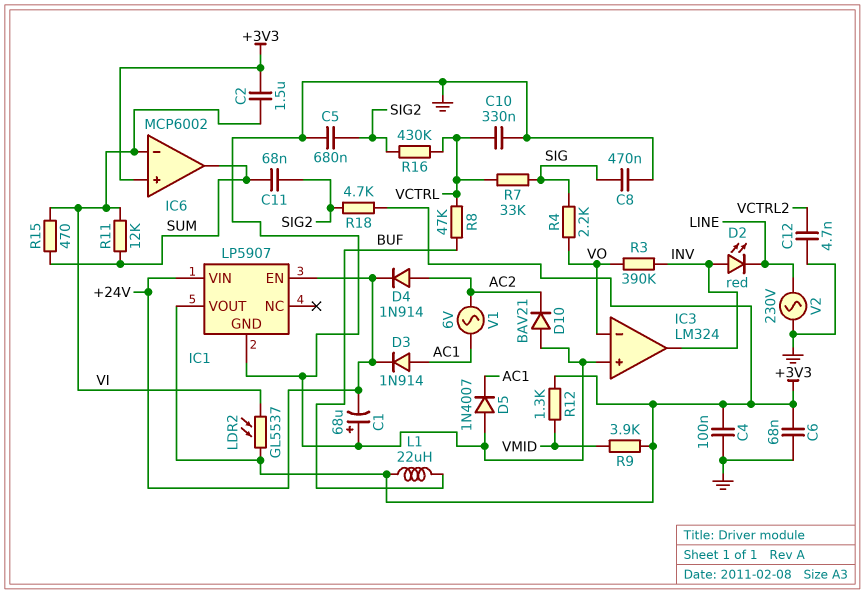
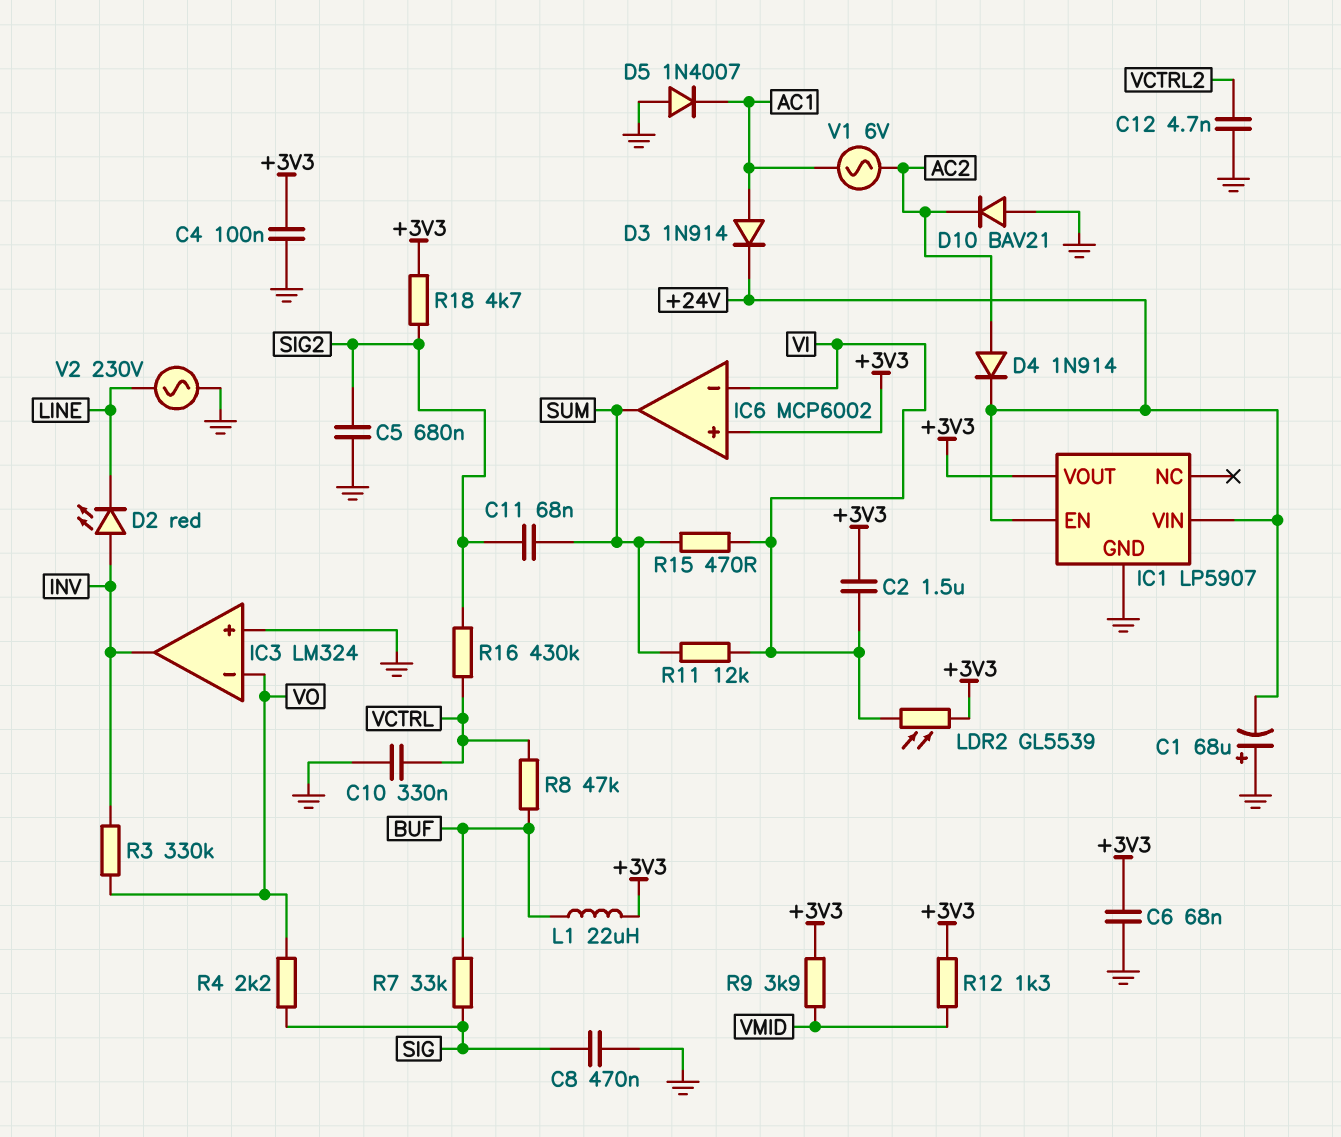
LDR2: GL5537 (+3V3, VI) -> GL5539 (+3V3, VI)
R3: 390k (INV, VO) -> 330k (INV, VO)
R7: 33k (SIG, VCTRL) -> 33k (BUF, SIG)

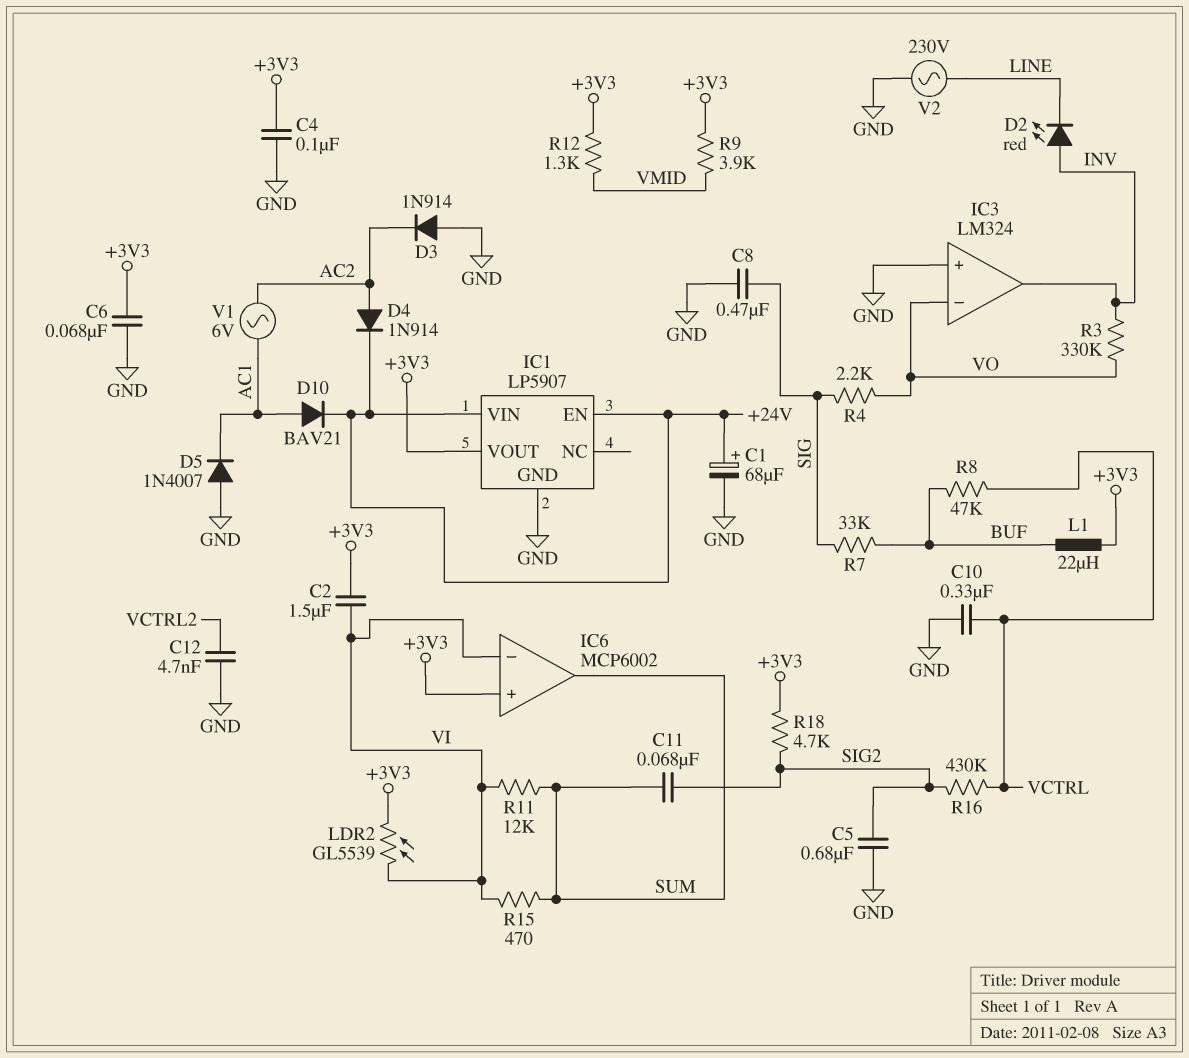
C1: 68uF (plus GND, minus +24V) -> 68uF (plus +24V, minus GND)
D3: diode 1N914 (A AC1, K +24V) -> diode 1N914 (A GND, K AC2)
D10: diode BAV21 (A GND, K AC2) -> diode BAV21 (A AC1, K +24V)

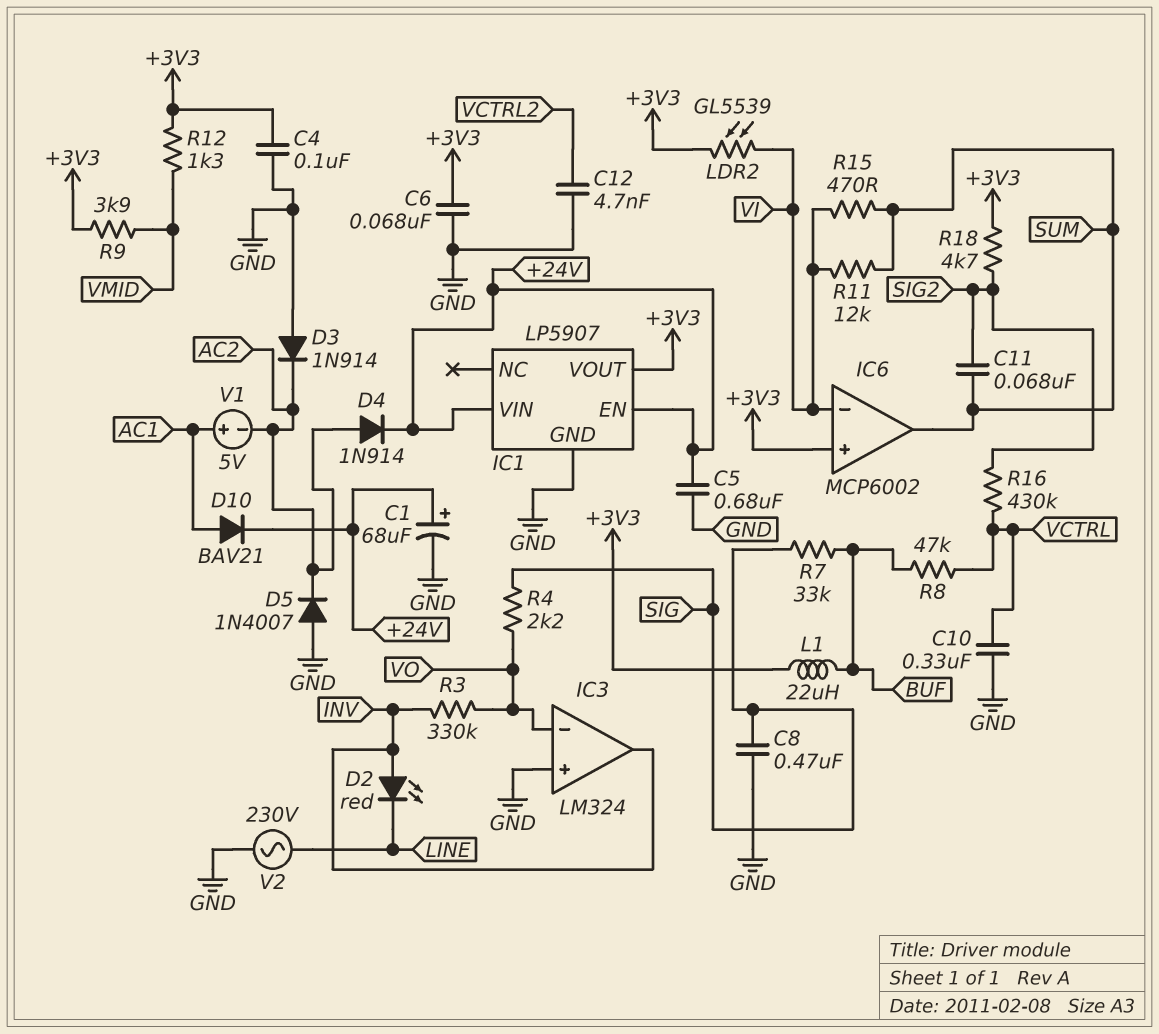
C2: 1.5uF (+3V3, VI) -> none
C5: 680nF (GND, SIG2) -> 680nF (+24V, GND)
D5: diode 1N4007 (A GND, K AC1) -> diode 1N4007 (A GND, K AC2)
V1: AC 6V (AC1, AC2) -> 5V (plus AC1, minus AC2)

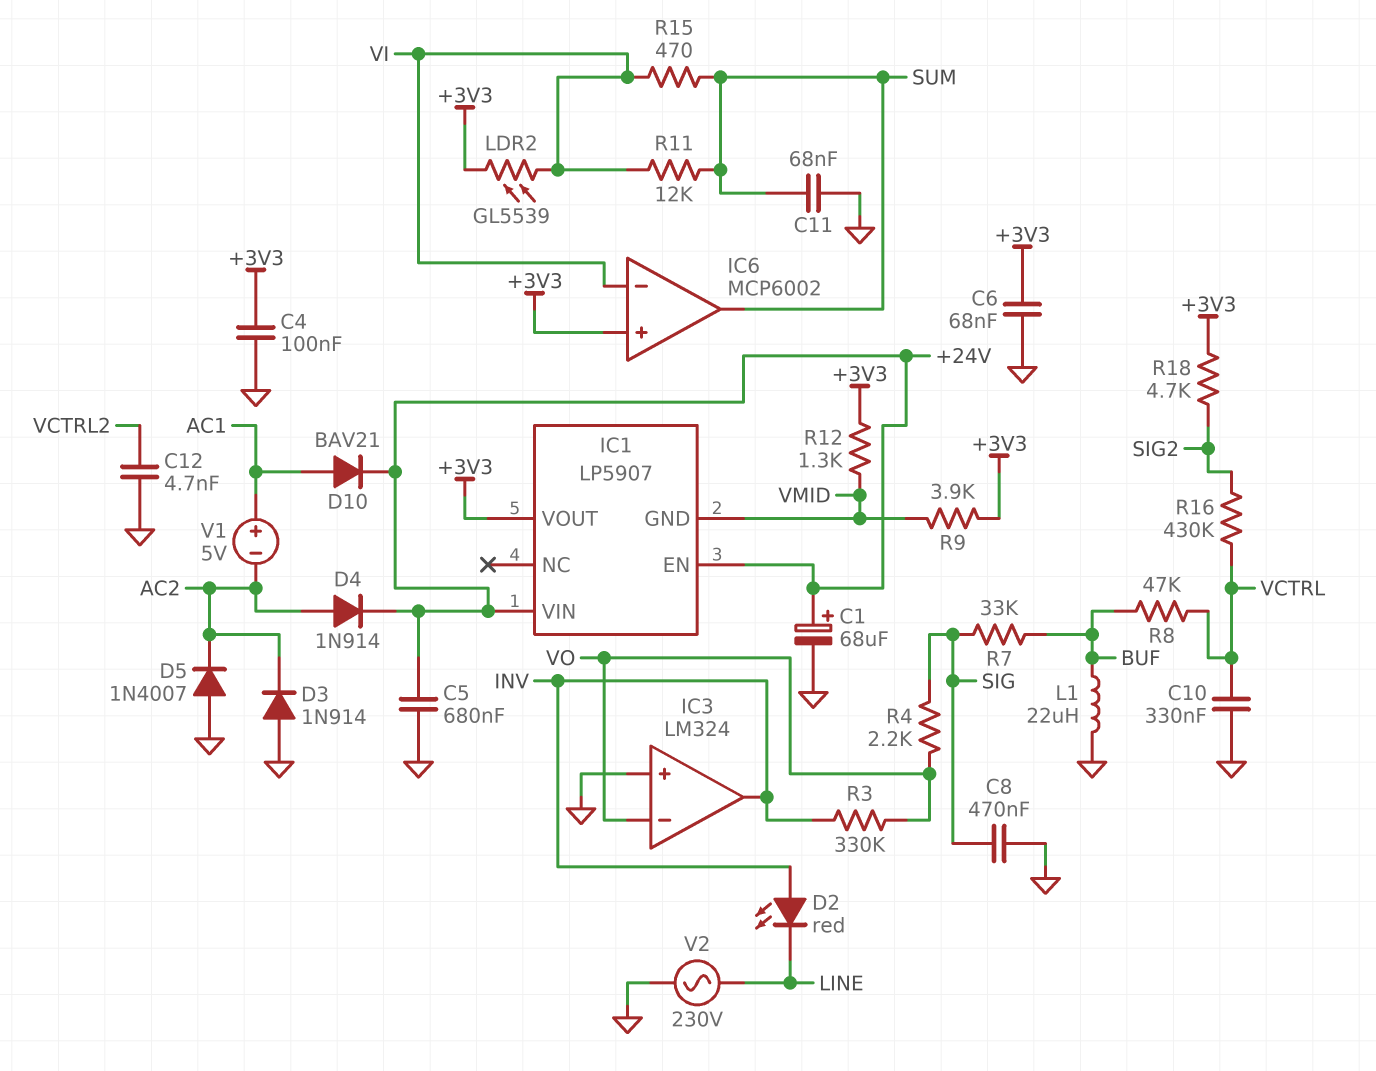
C11: 68nF (SIG2, SUM) -> 68nF (GND, SUM)
IC1 pin GND: GND -> VMID
L1: 22uH (+3V3, BUF) -> 22uH (BUF, GND)

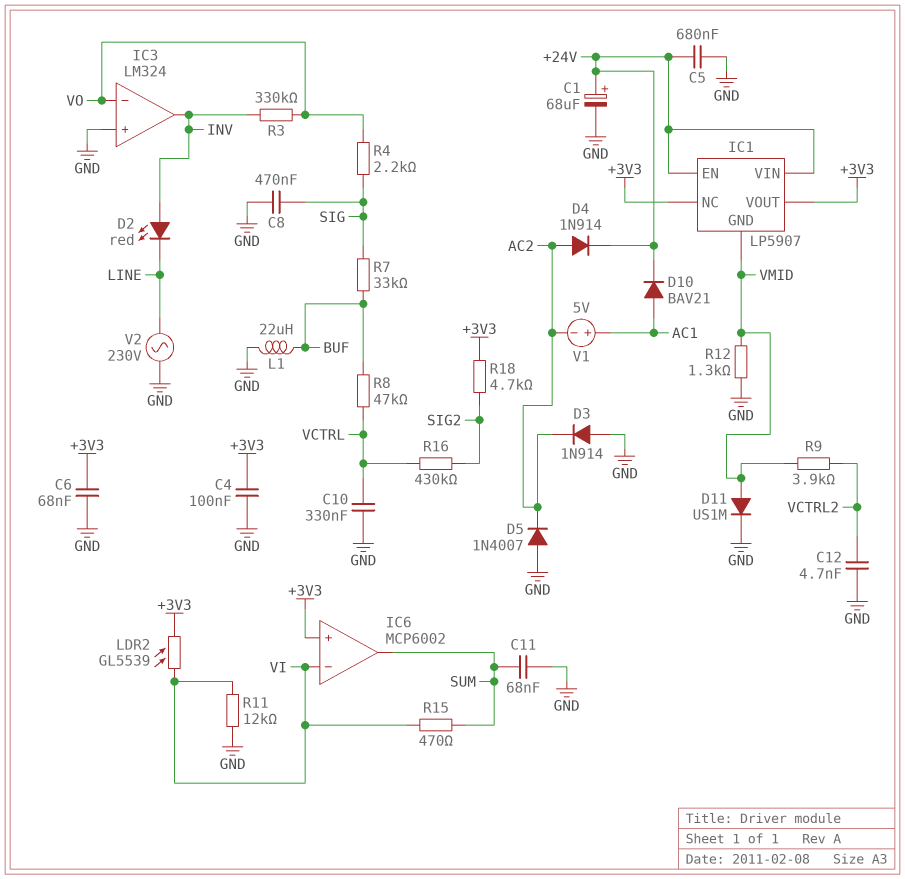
D11: none -> diode US1M (A VMID, K GND)
IC1 pin NC: none -> +3V3
R9: 3.9k (+3V3, VMID) -> 3.9k (VCTRL2, VMID)
R11: 12k (SUM, VI) -> 12k (GND, VI)
R12: 1.3k (+3V3, VMID) -> 1.3k (GND, VMID)

